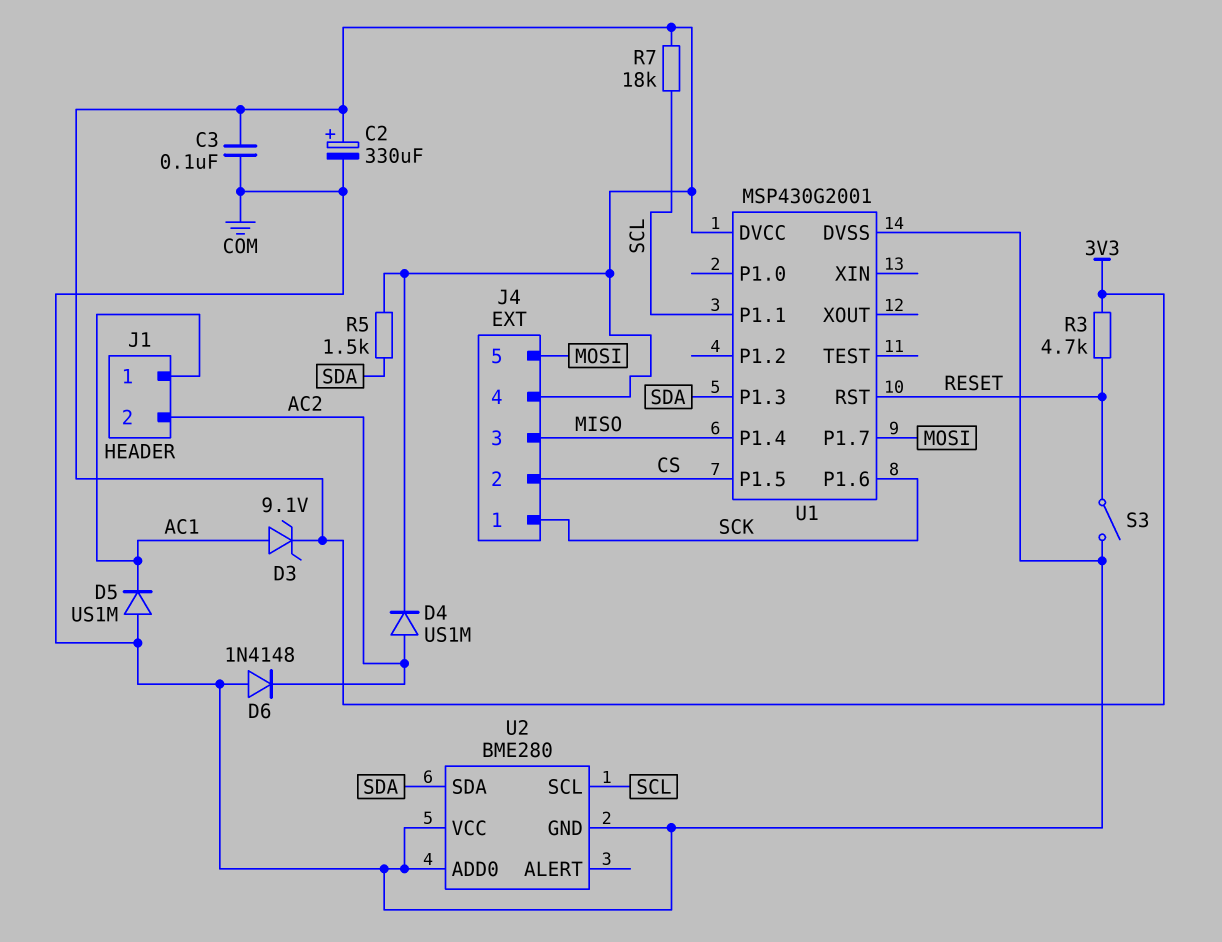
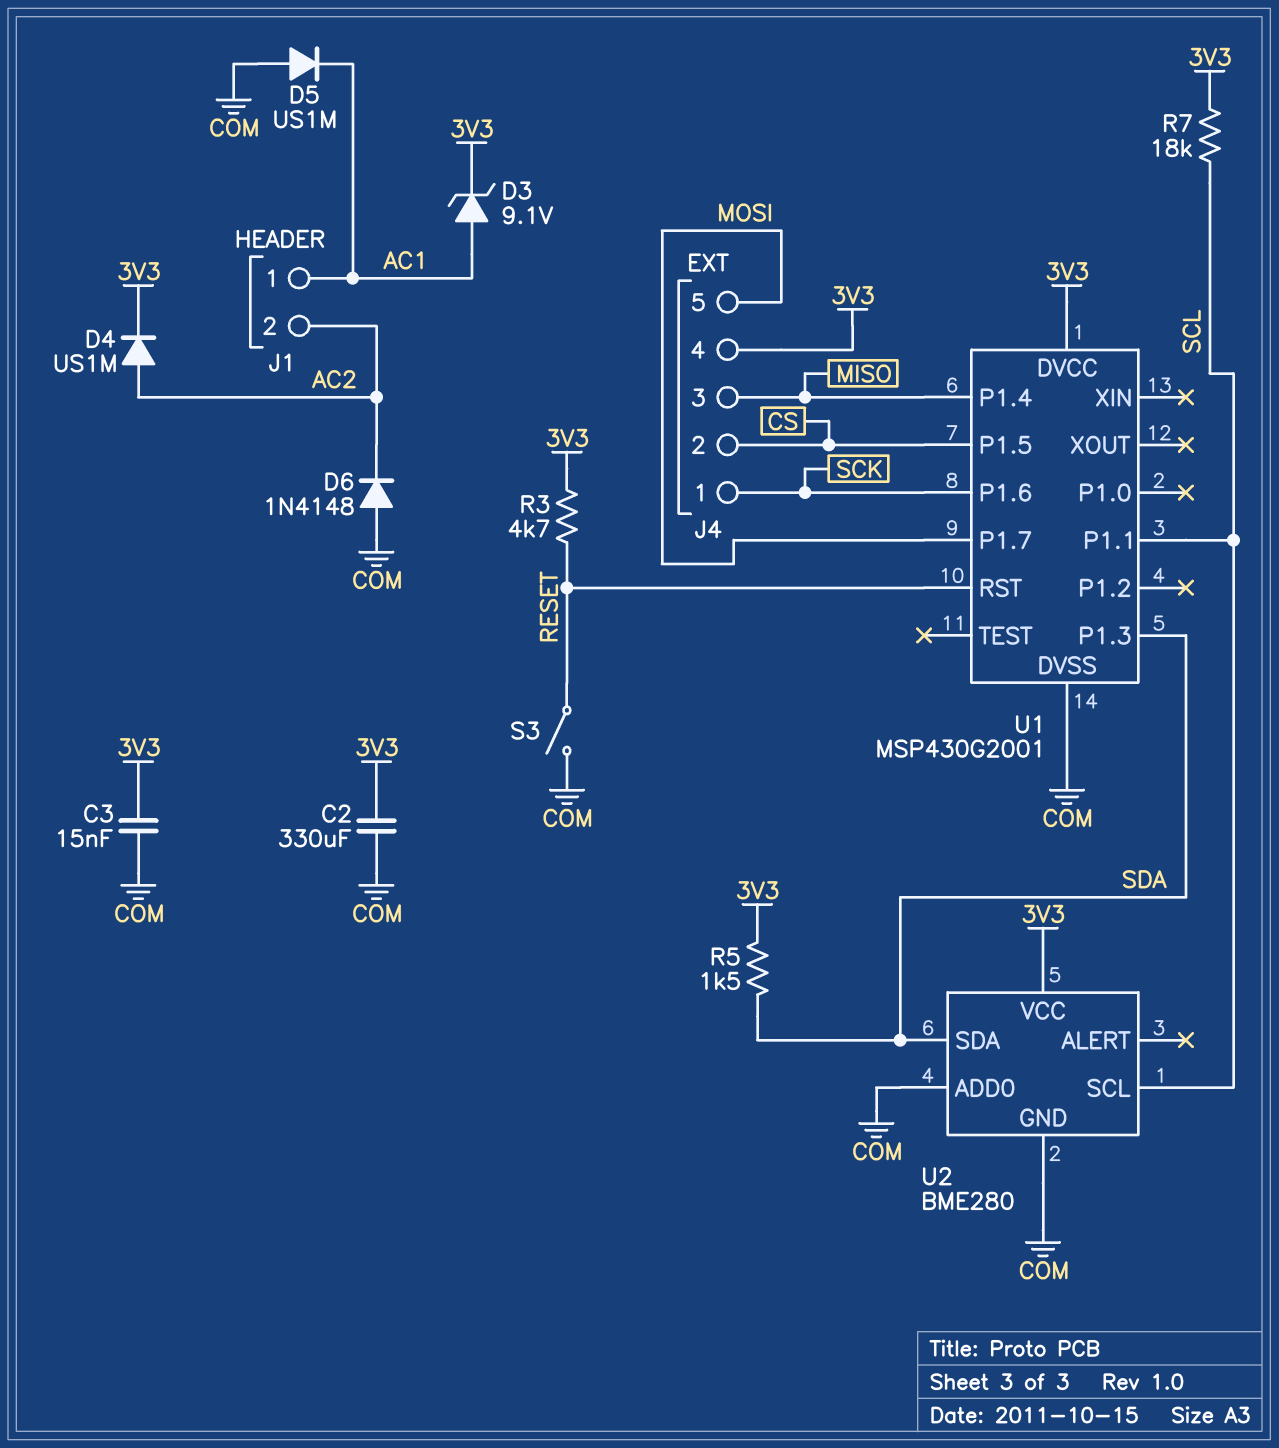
C2: 330uF (plus 3V3, minus COM) -> 330uF (3V3, COM)
C3: 100nF (3V3, COM) -> 15nF (3V3, COM)
U2 pin VCC: COM -> 3V3

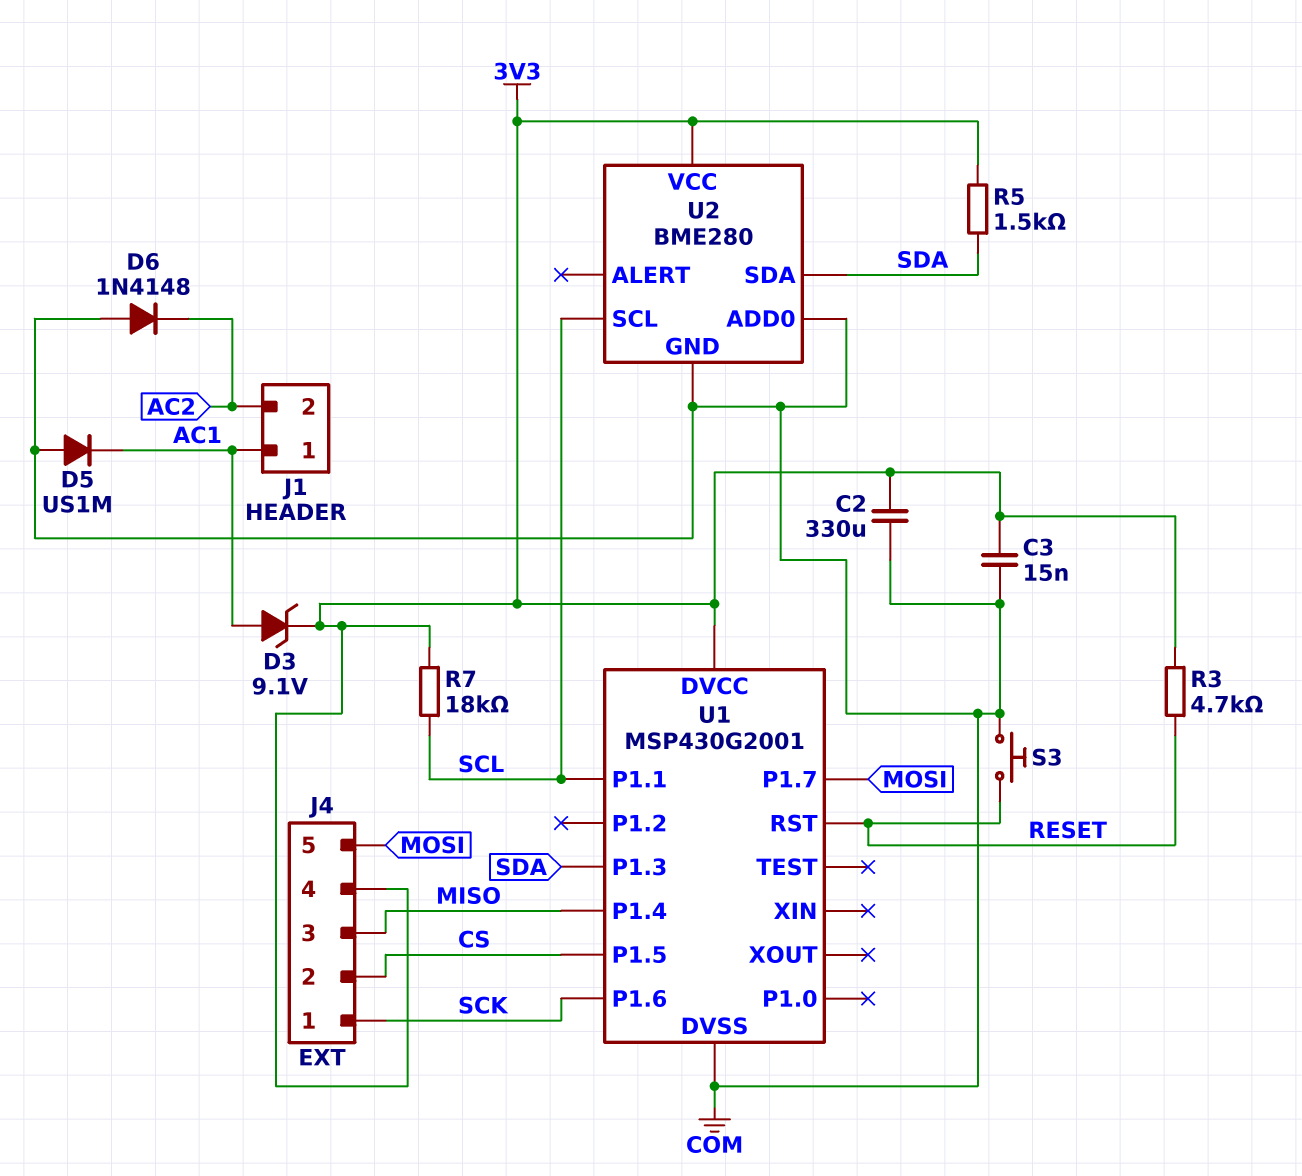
D4: diode US1M (A AC2, K 3V3) -> none
S3: switch (COM, RESET) -> button (COM, RESET)

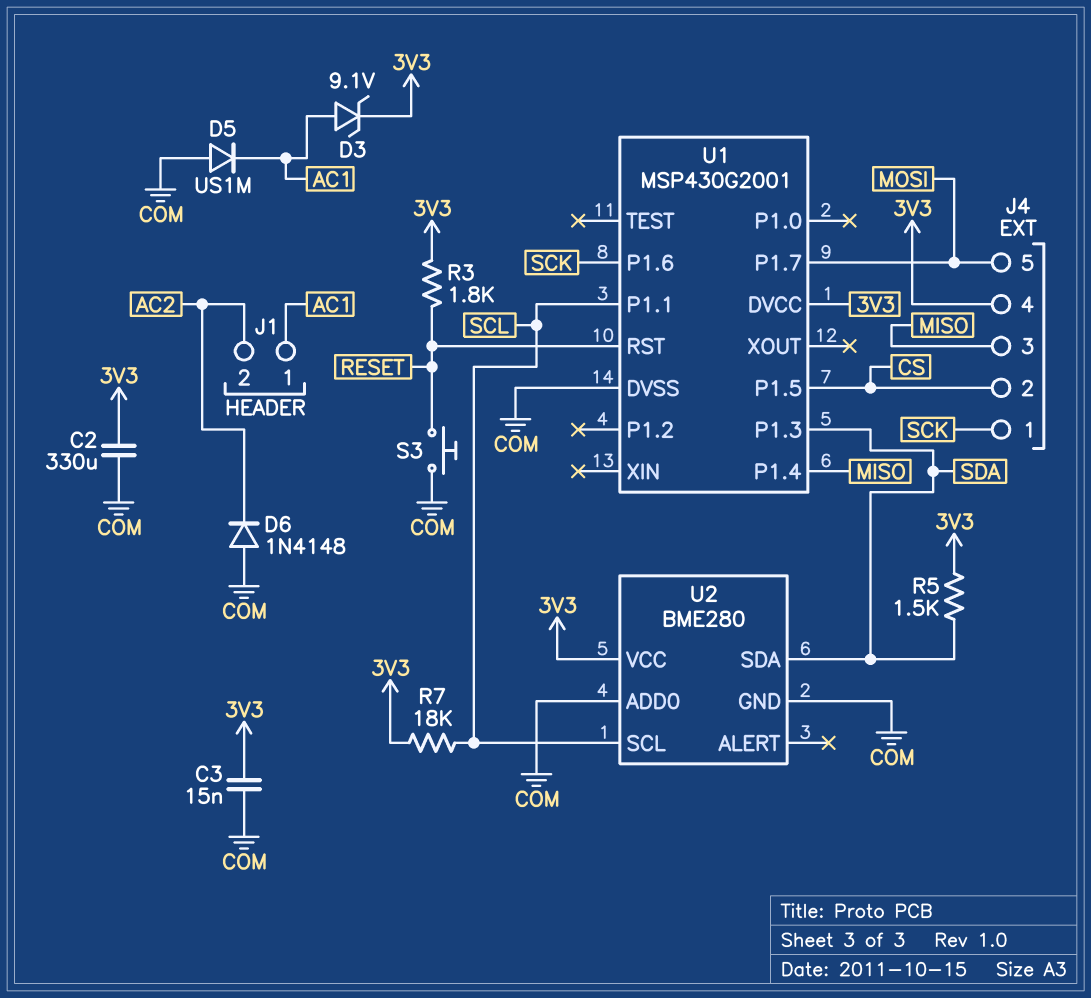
R3: 4.7k (3V3, RESET) -> 1.8k (3V3, RESET)

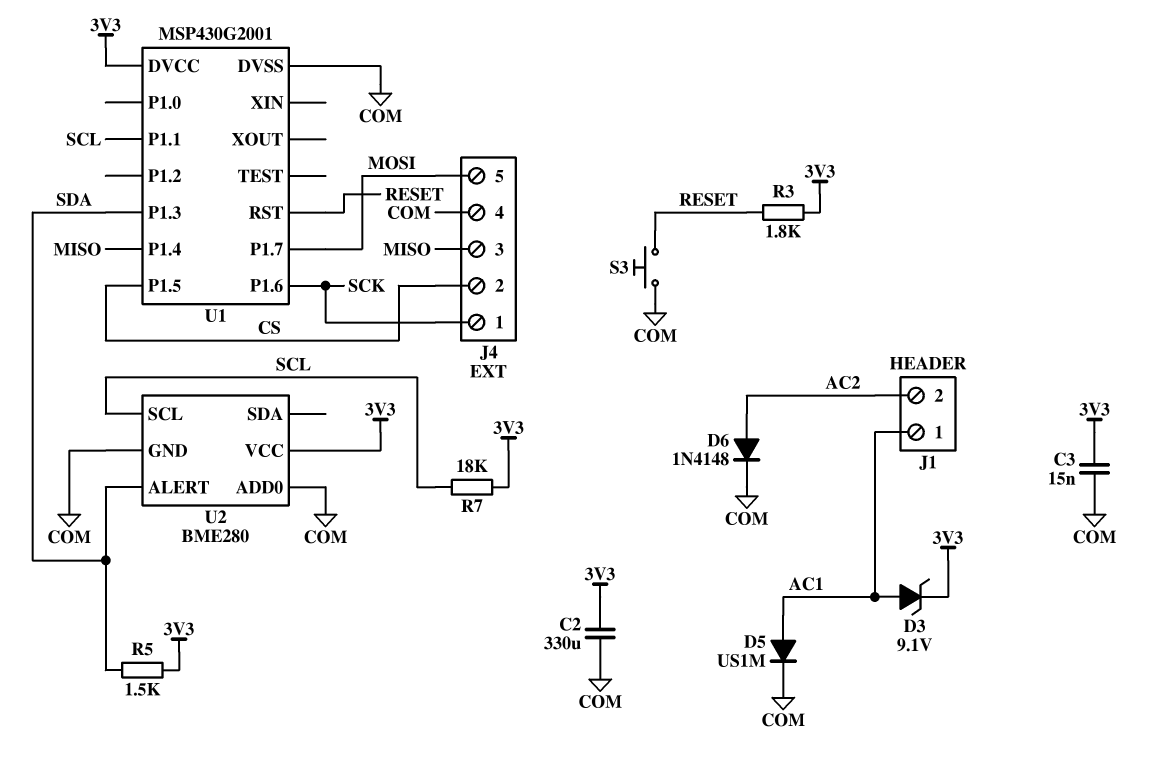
D5: diode US1M (A COM, K AC1) -> diode US1M (A AC1, K COM)
D6: diode 1N4148 (A COM, K AC2) -> diode 1N4148 (A AC2, K COM)
J4 pin 4: 3V3 -> COM
U2 pin ALERT: none -> SDA
U2 pin SDA: SDA -> none

